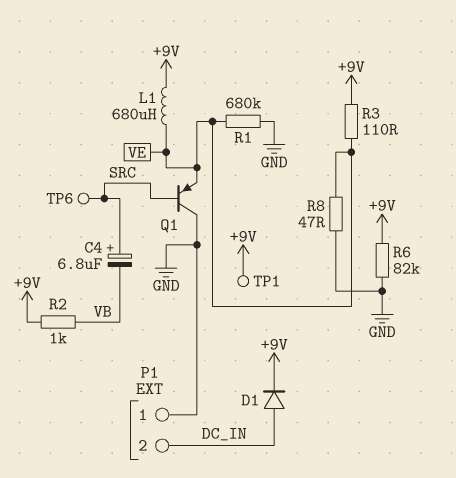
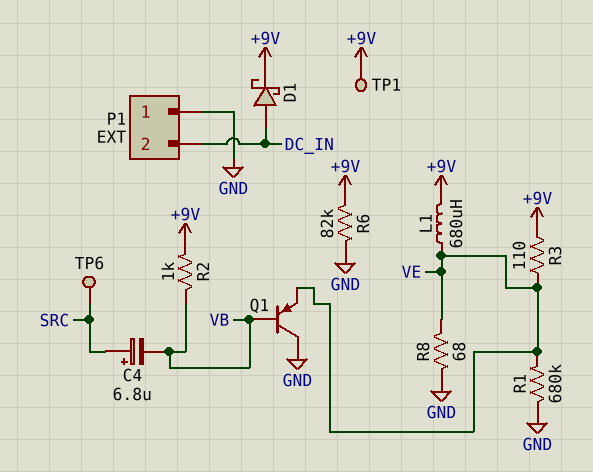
D1: diode (A DC_IN, K +9V) -> schottky (A DC_IN, K +9V)
Q1: PNP (B SRC, C GND, E VE) -> PNP (B VB, C GND, E VE)
R8: 47 (GND, VE) -> 68 (GND, VE)

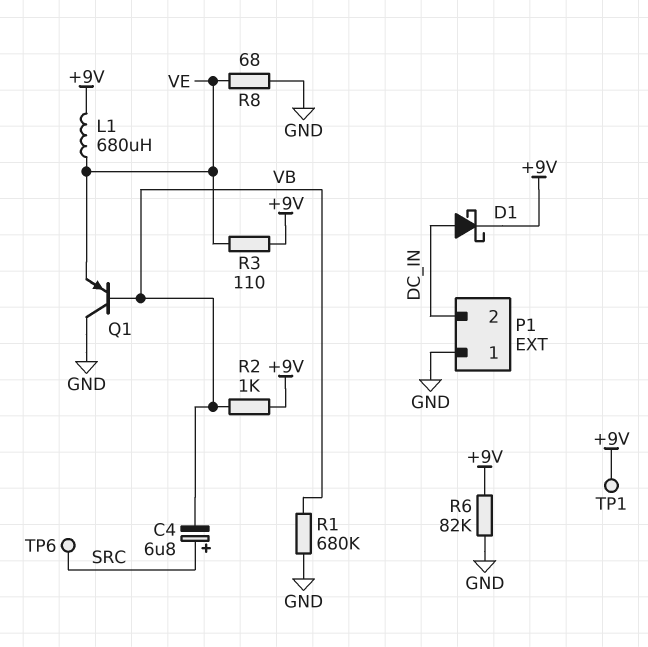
R1: 680k (GND, VE) -> 680k (GND, VB)

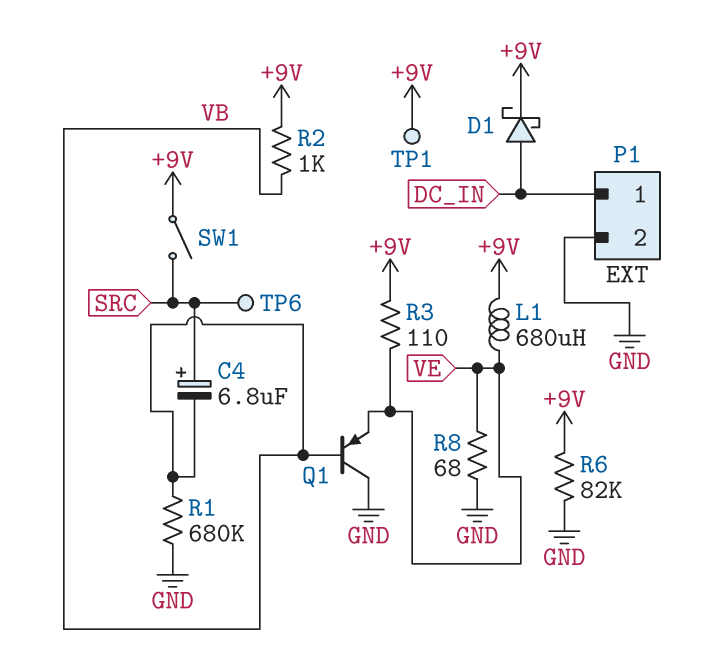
P1 pin 1: GND -> DC_IN
P1 pin 2: DC_IN -> GND
SW1: none -> switch (+9V, SRC)

